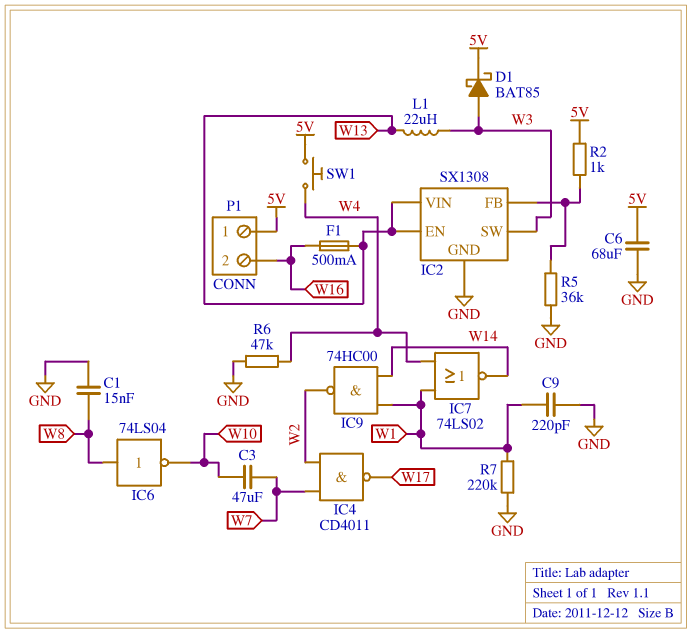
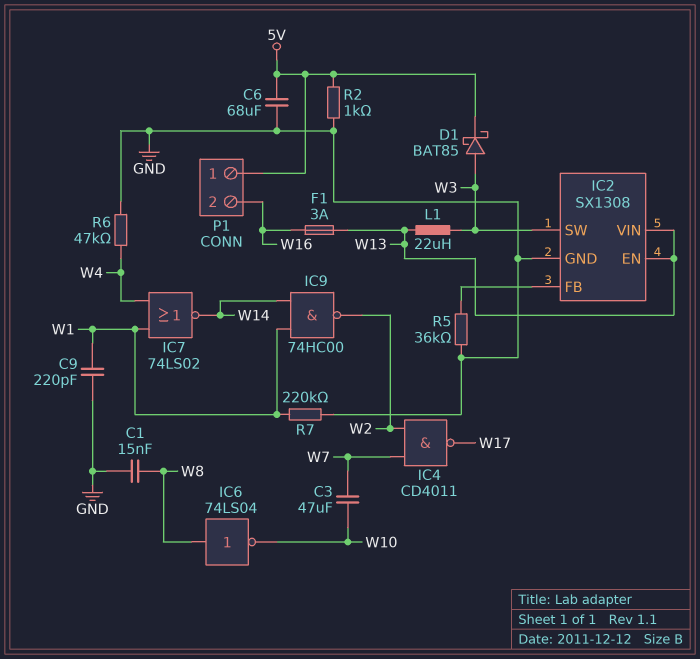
F1: 500mA (W13, W16) -> 3A (W13, W16)
R2: 1k (5V, IC2/FB) -> 1k (5V, GND)
SW1: button (5V, W4) -> none

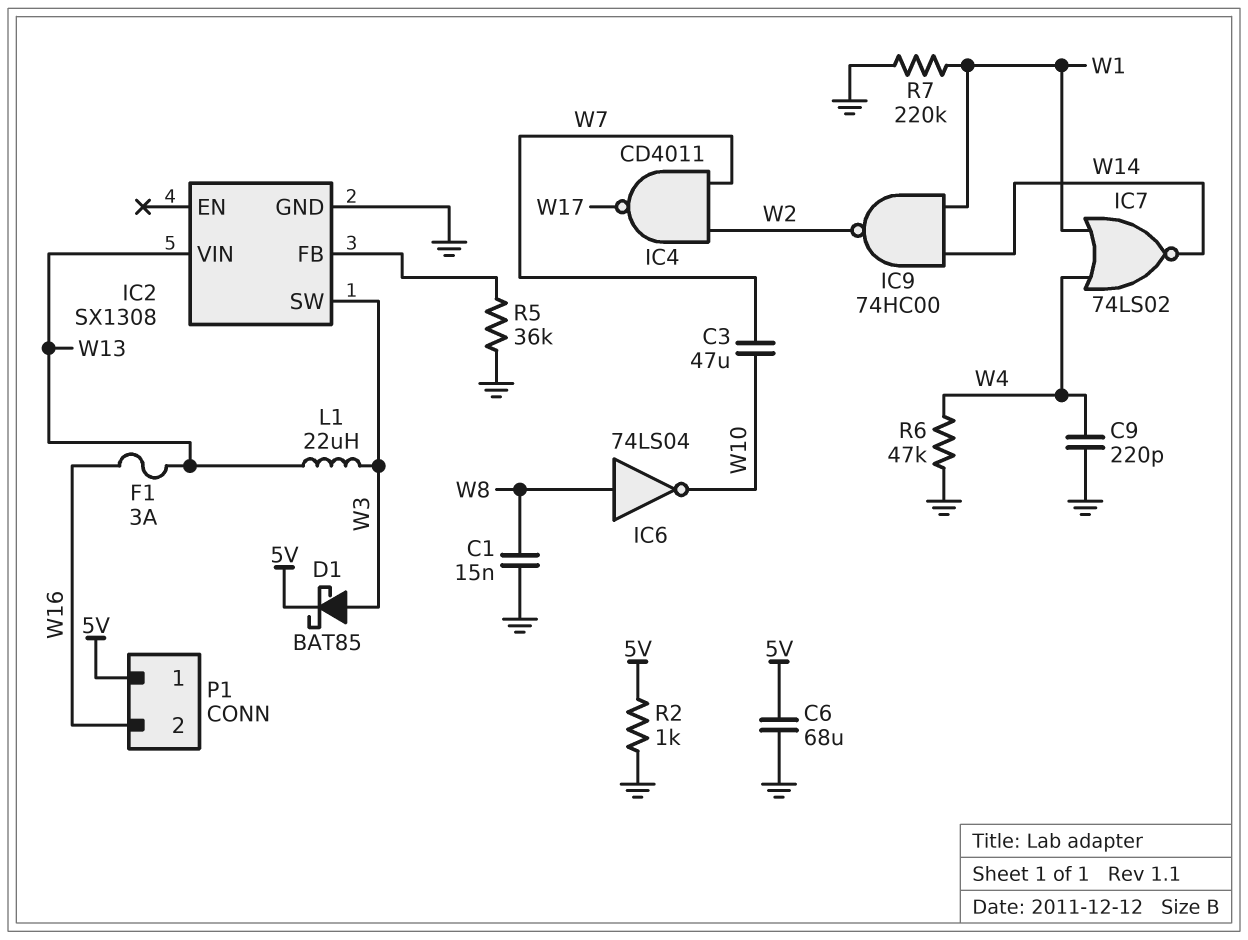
C9: 220pF (GND, W1) -> 220pF (GND, W4)
IC2 pin EN: W13 -> none

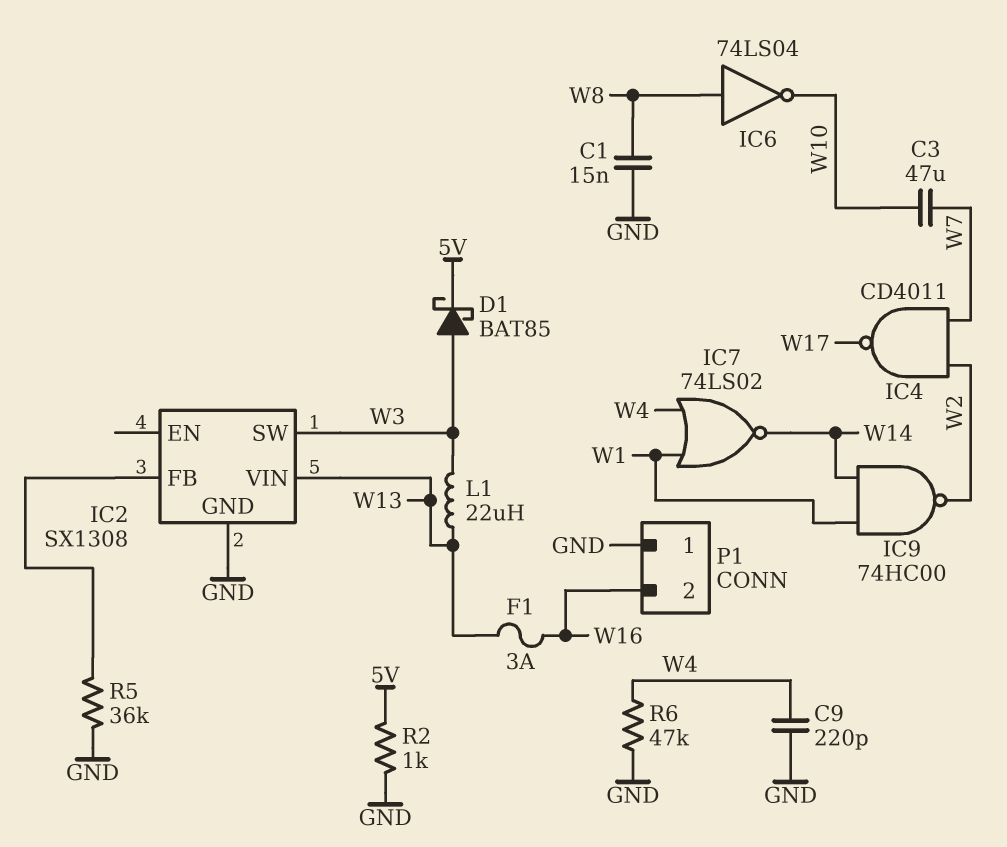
C6: 68uF (5V, GND) -> none
P1 pin 1: 5V -> GND
R7: 220k (GND, W1) -> none

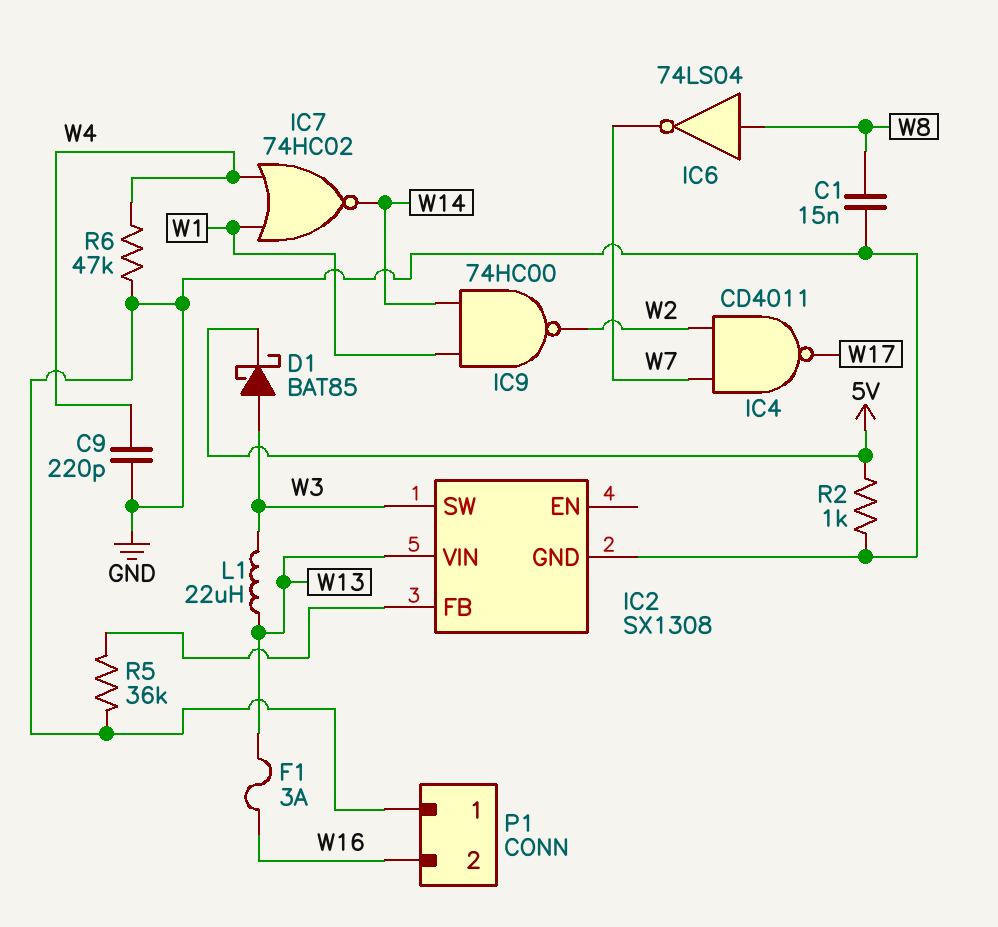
C3: 47uF (W7, W10) -> none
IC6: NOT 74LS04 (in W8, out W10) -> NOT 74LS04 (in W8, out W7)
IC7: NOR 74LS02 (in W1, in W4, out W14) -> NOR 74HC02 (in W1, in W4, out W14)

